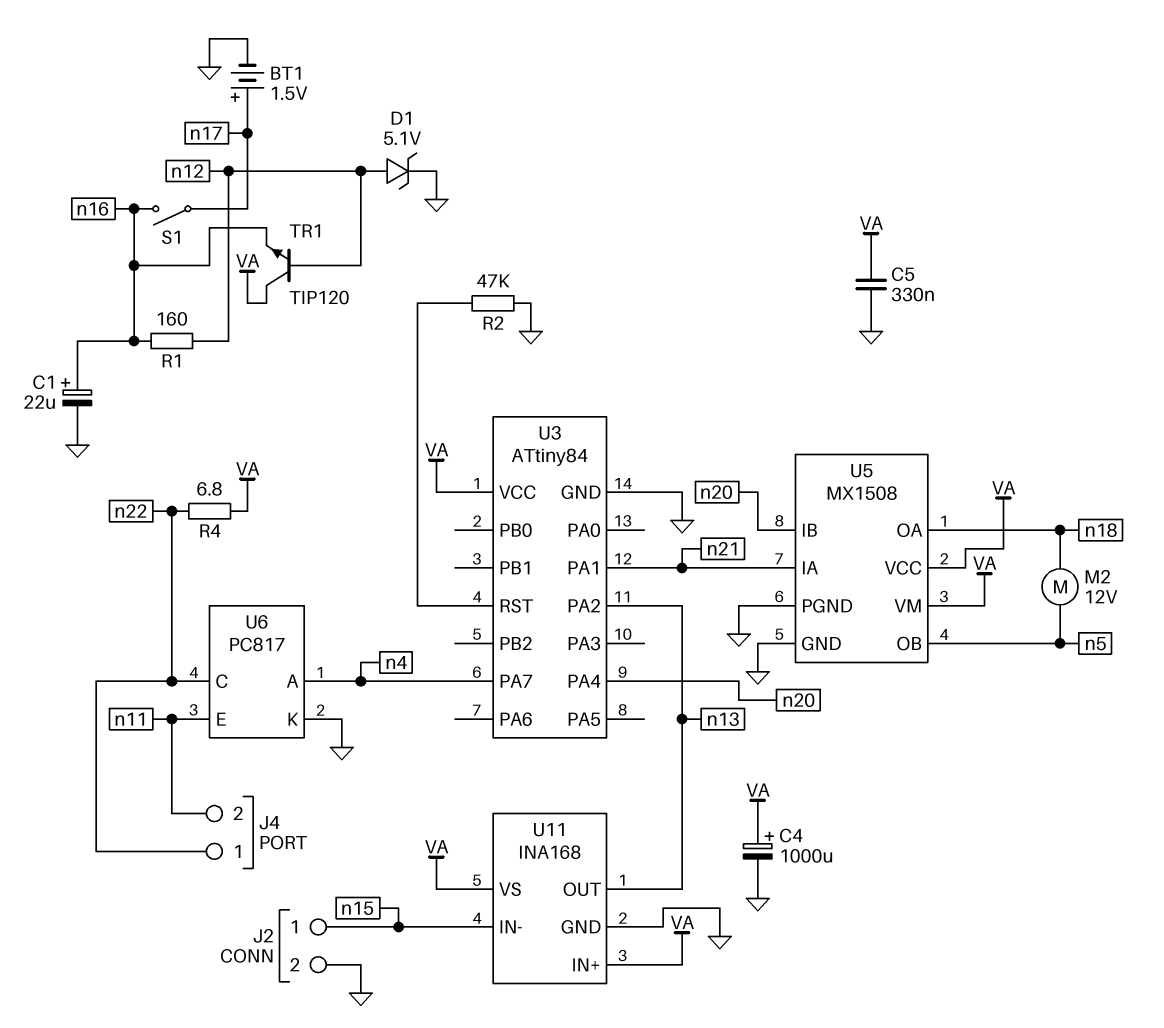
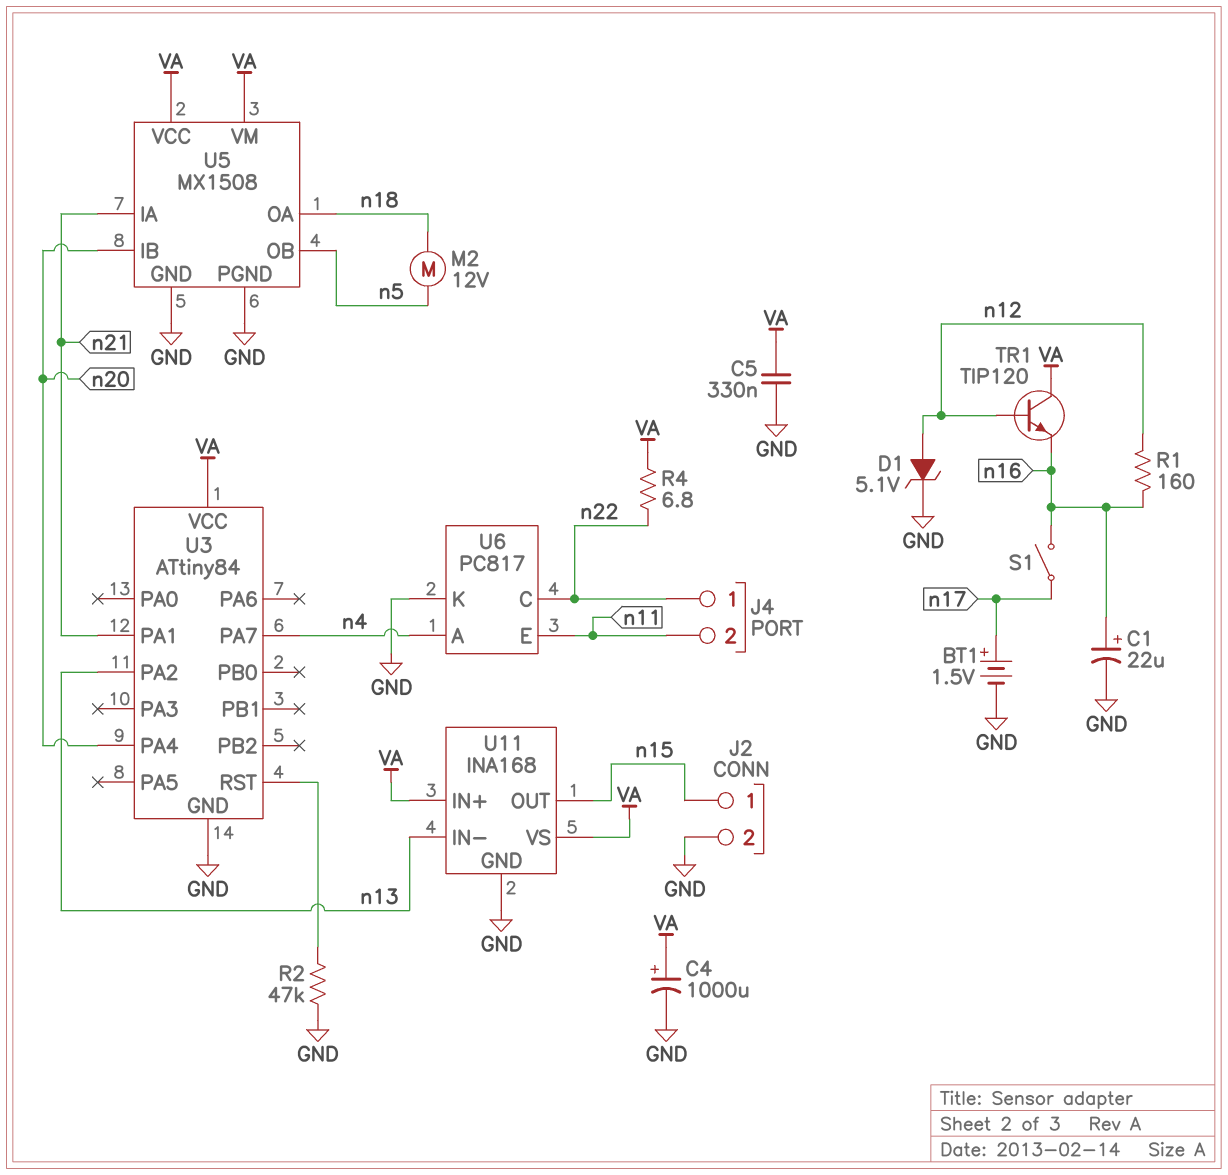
U11 pin IN-: n15 -> n13
U11 pin OUT: n13 -> n15

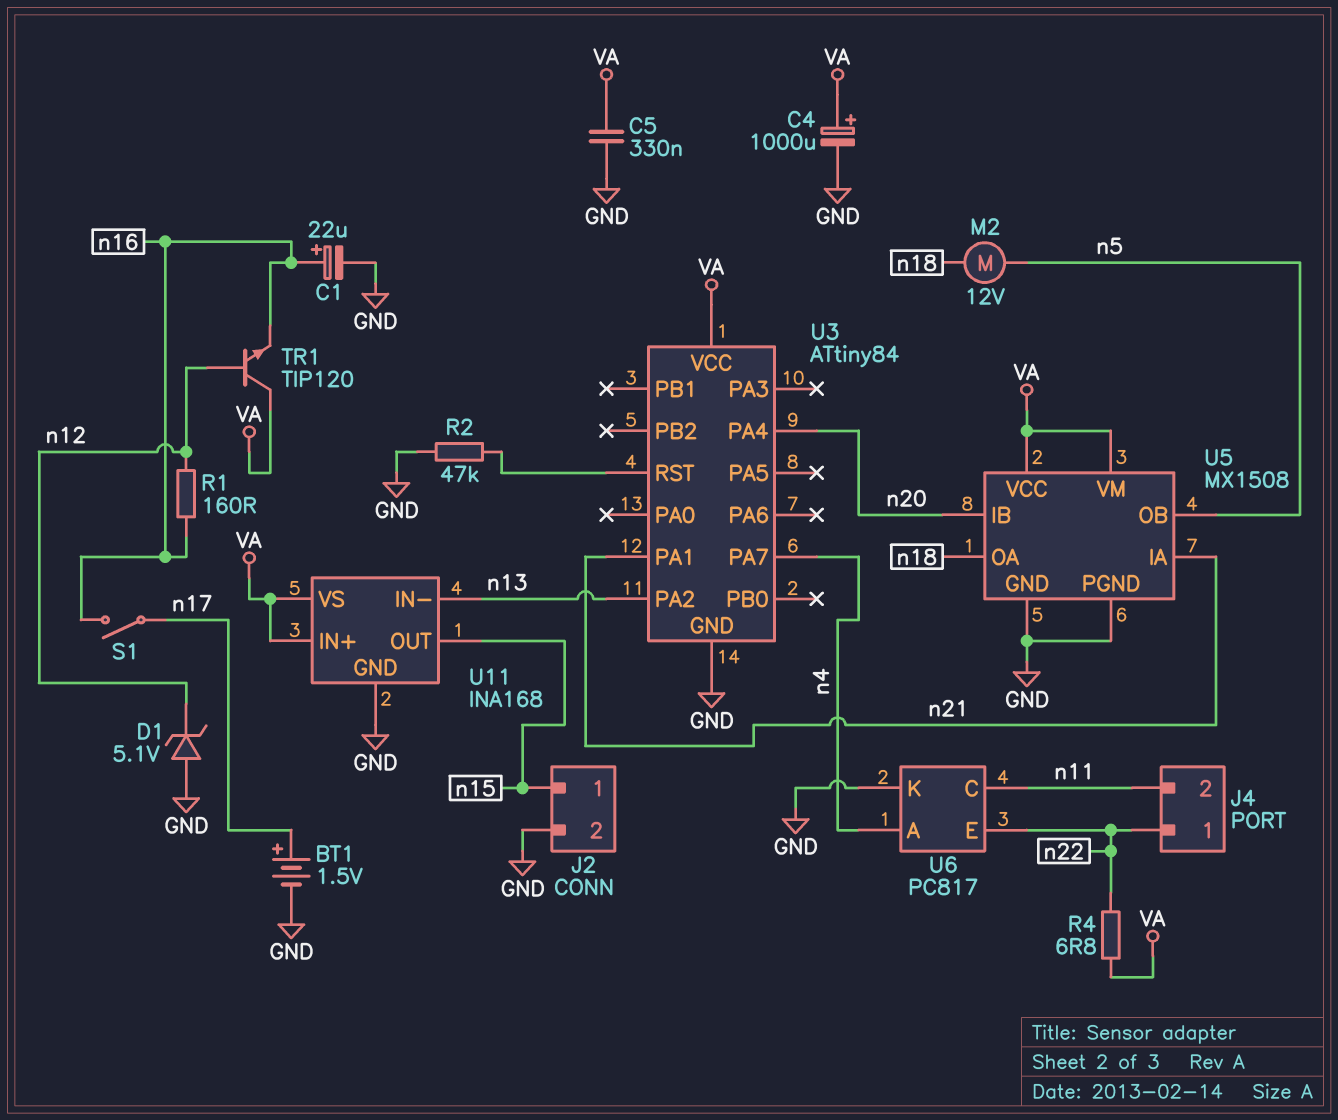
D1: zener 5.1V (A n12, K GND) -> zener 5.1V (A GND, K n12)
U6 pin C: n22 -> n11
U6 pin E: n11 -> n22

